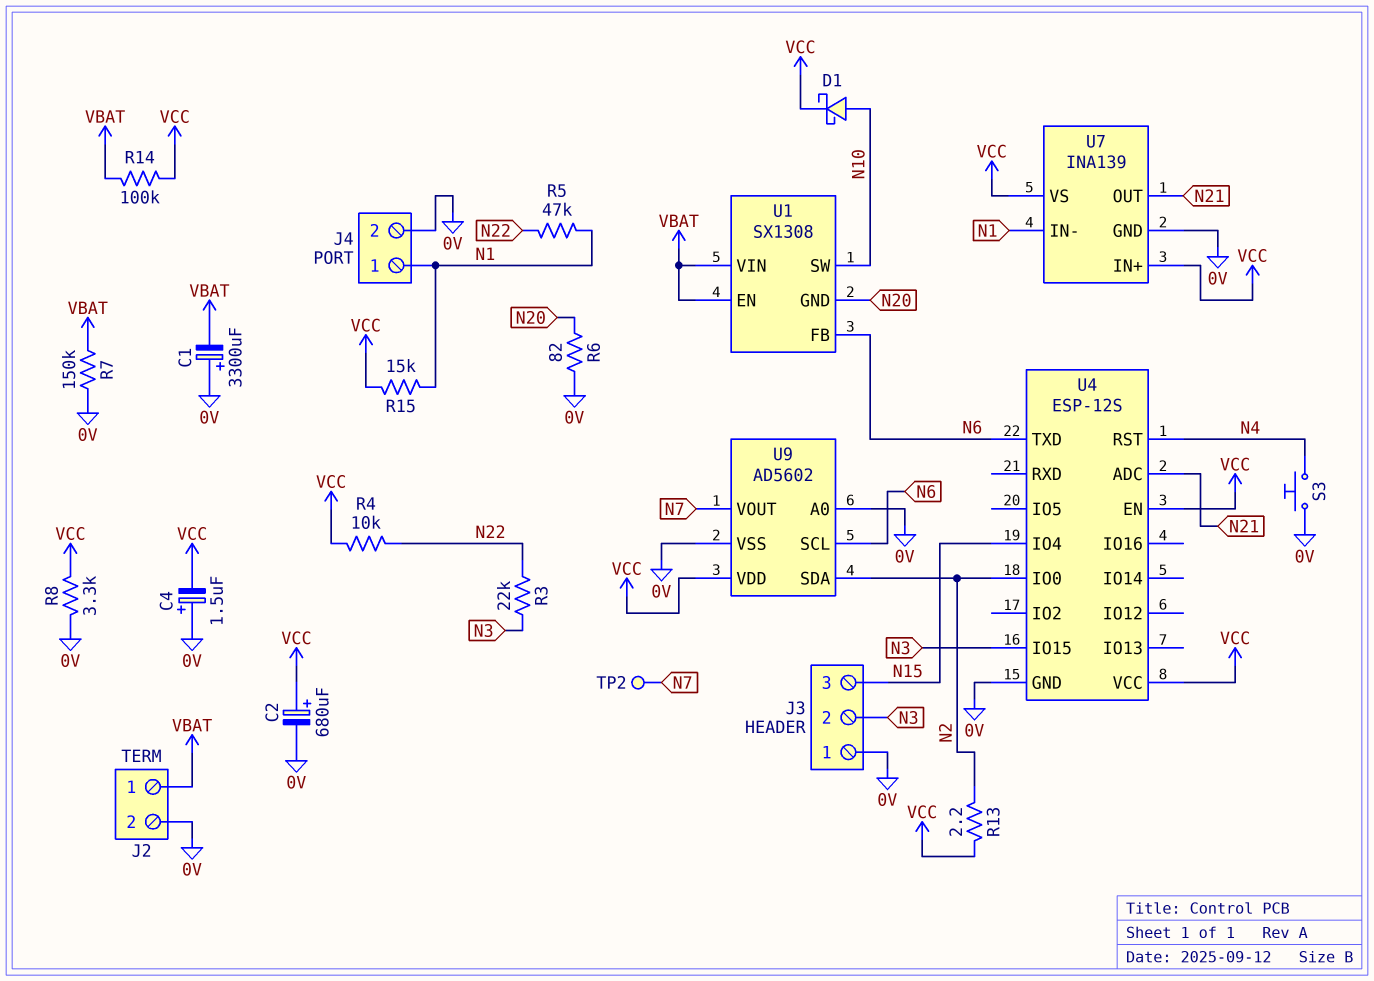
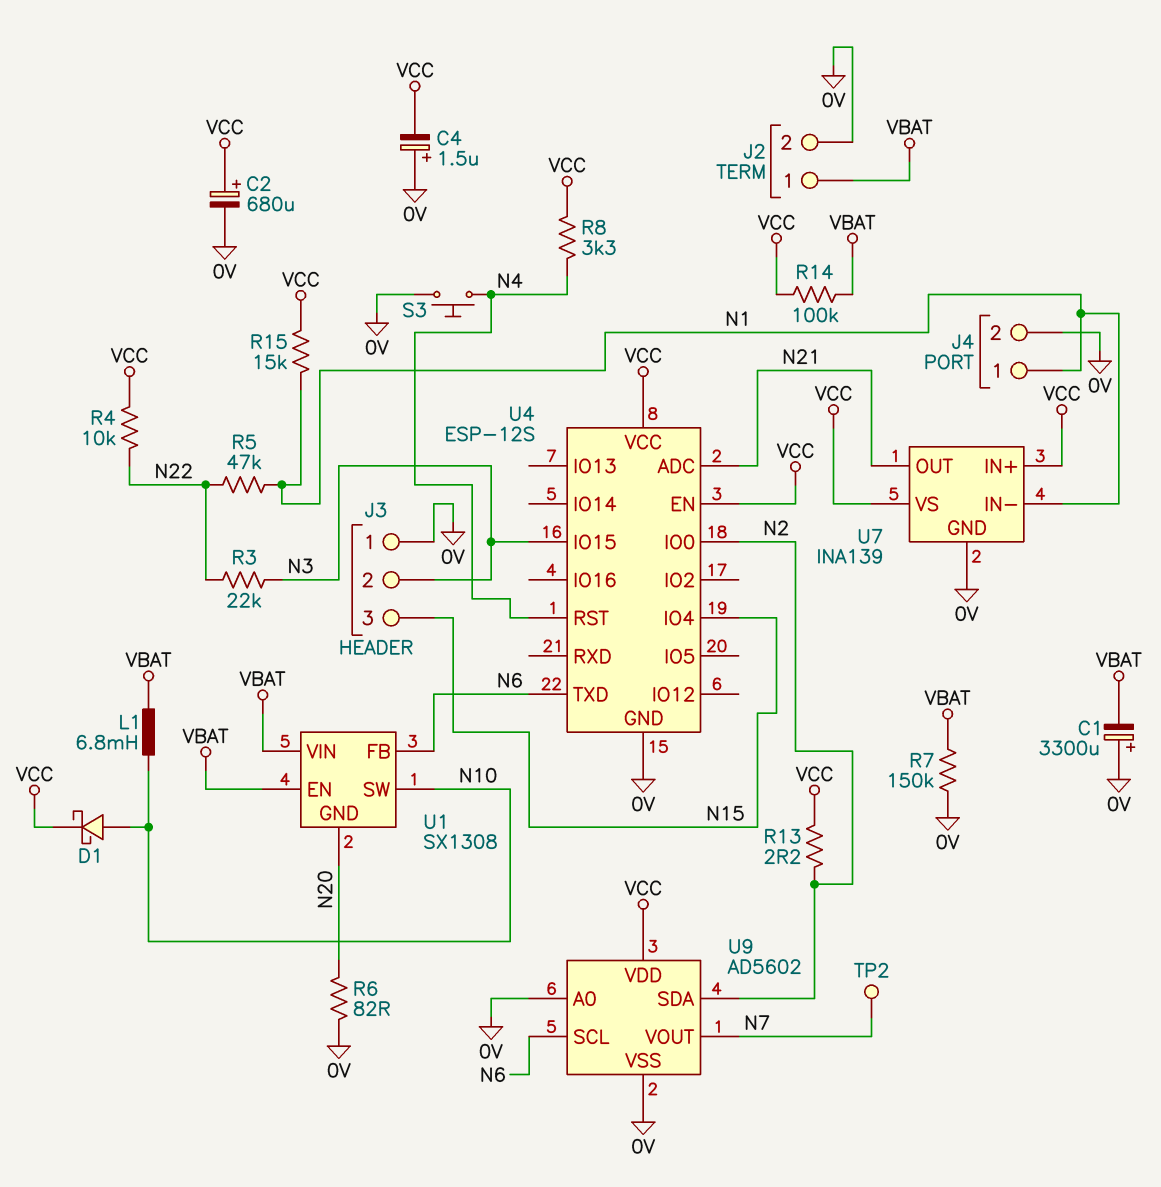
L1: none -> 6.8mH (N10, VBAT)
R8: 3.3k (0V, VCC) -> 3.3k (N4, VCC)

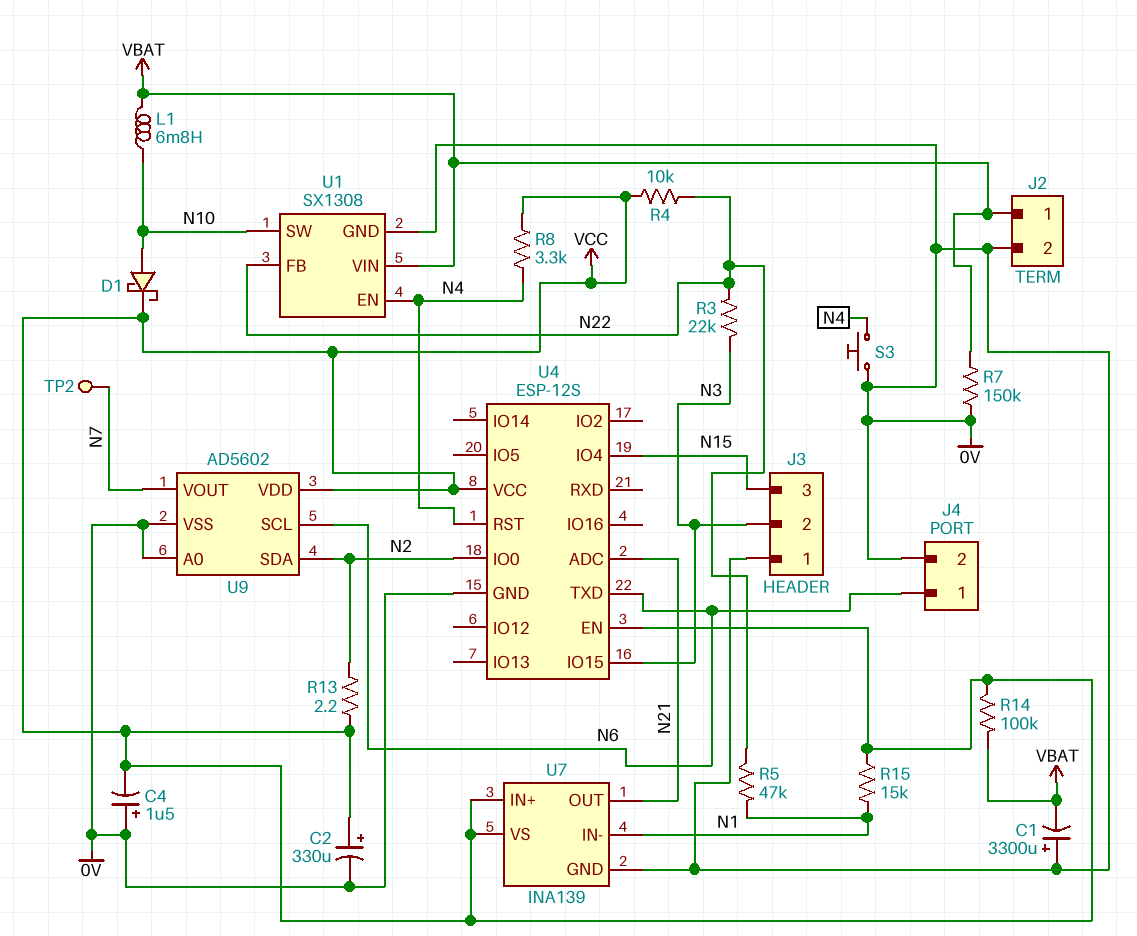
C2: 680uF (plus VCC, minus 0V) -> 330uF (plus VCC, minus 0V)
J4 pin 1: N1 -> N6
R6: 82 (0V, N20) -> none
U1 pin EN: VBAT -> N4
U1 pin FB: N6 -> N22
U1 pin GND: N20 -> 0V

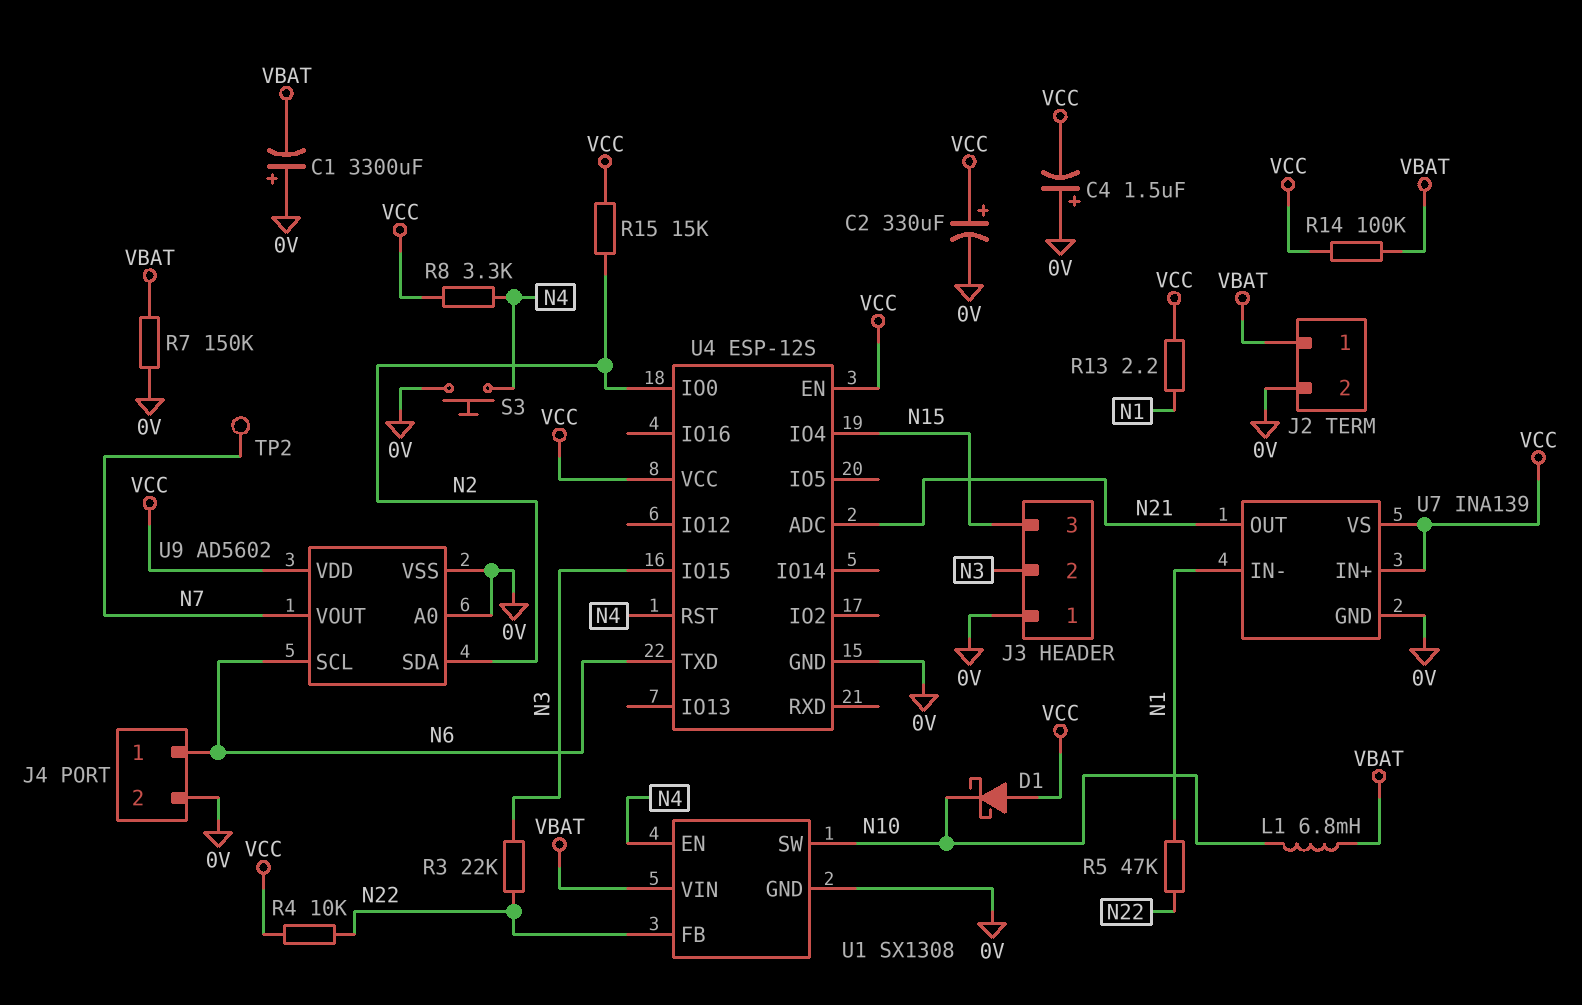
D1: schottky (A N10, K VCC) -> schottky (A VCC, K N10)
R13: 2.2 (N2, VCC) -> 2.2 (N1, VCC)
R15: 15k (N1, VCC) -> 15k (N2, VCC)

